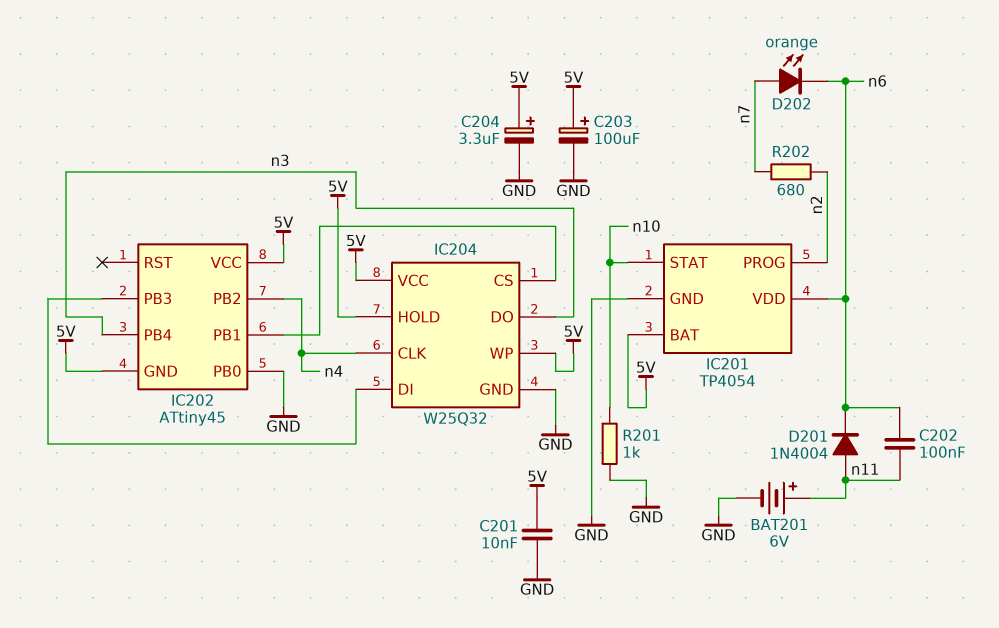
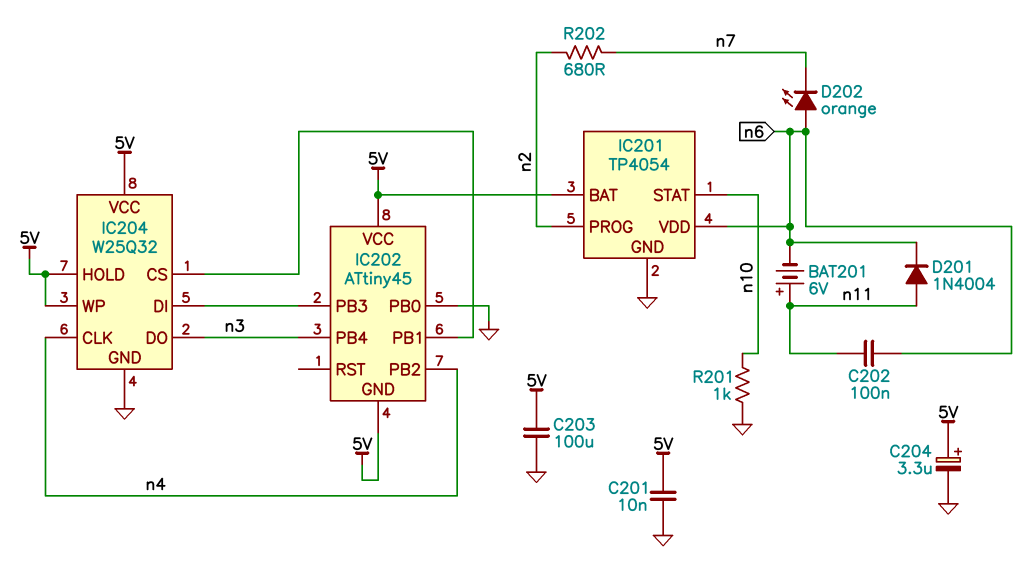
BAT201: 6V (plus n11, minus GND) -> 6V (plus n11, minus n6)
C203: 100uF (plus 5V, minus GND) -> 100uF (5V, GND)
D202: LED orange (A n7, K n6) -> LED orange (A n6, K n7)

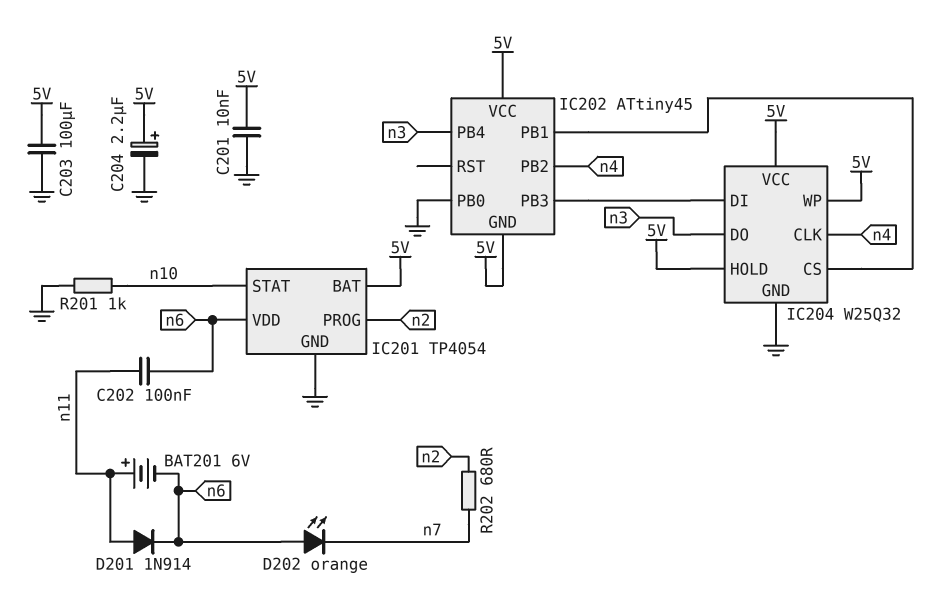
C204: 3.3uF (plus 5V, minus GND) -> 2.2uF (plus 5V, minus GND)
D201: diode 1N4004 (A n11, K n6) -> diode 1N914 (A n11, K n6)

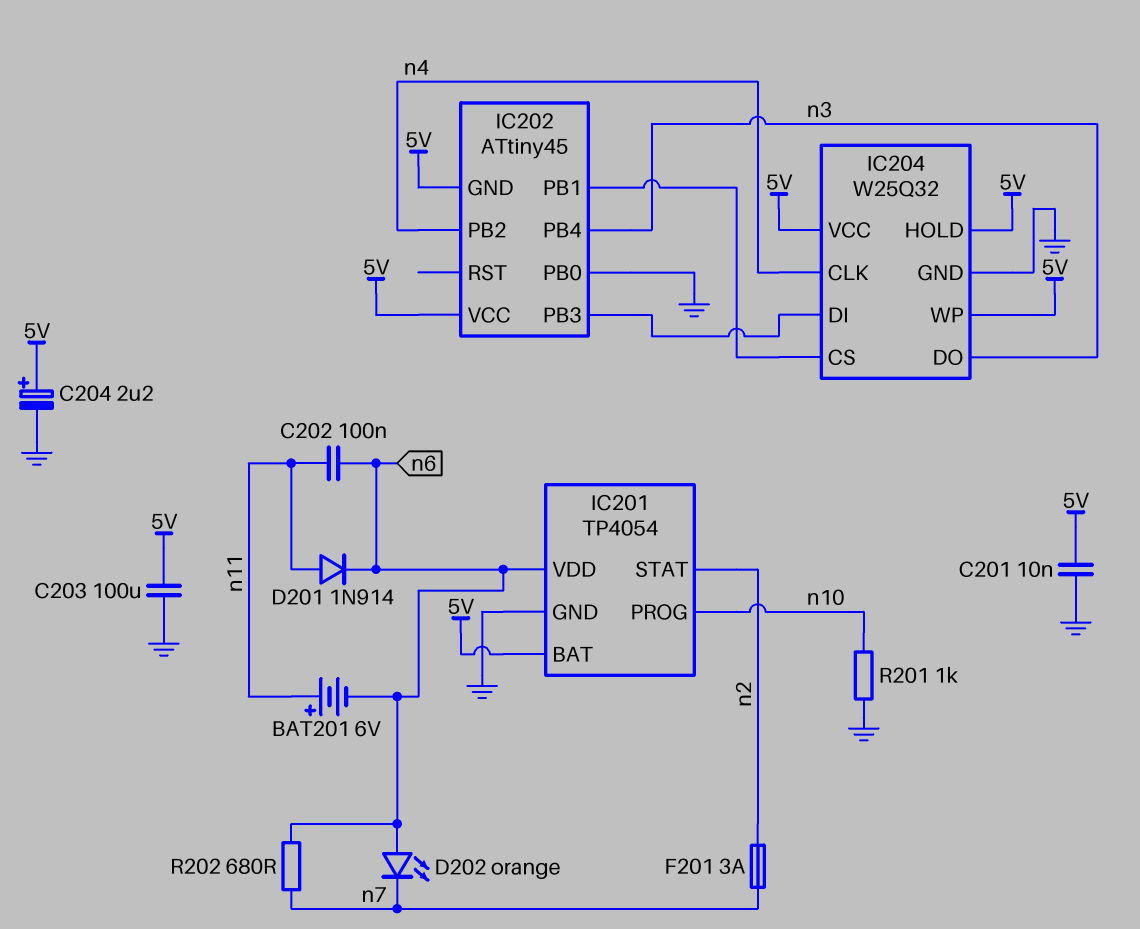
F201: none -> 3A (n2, n7)
IC201 pin PROG: n2 -> n10
IC201 pin STAT: n10 -> n2
R202: 680 (n2, n7) -> 680 (n6, n7)

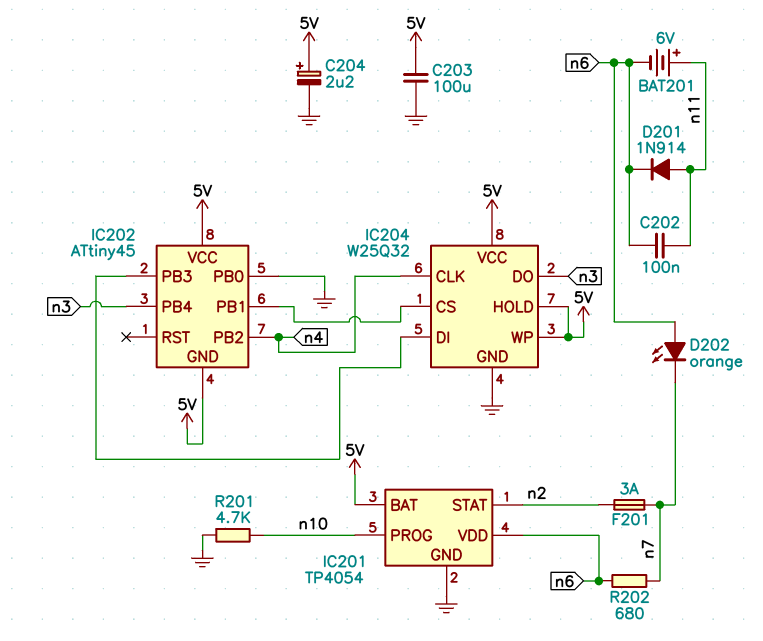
C201: 10nF (5V, GND) -> none
R201: 1k (GND, n10) -> 4.7k (GND, n10)

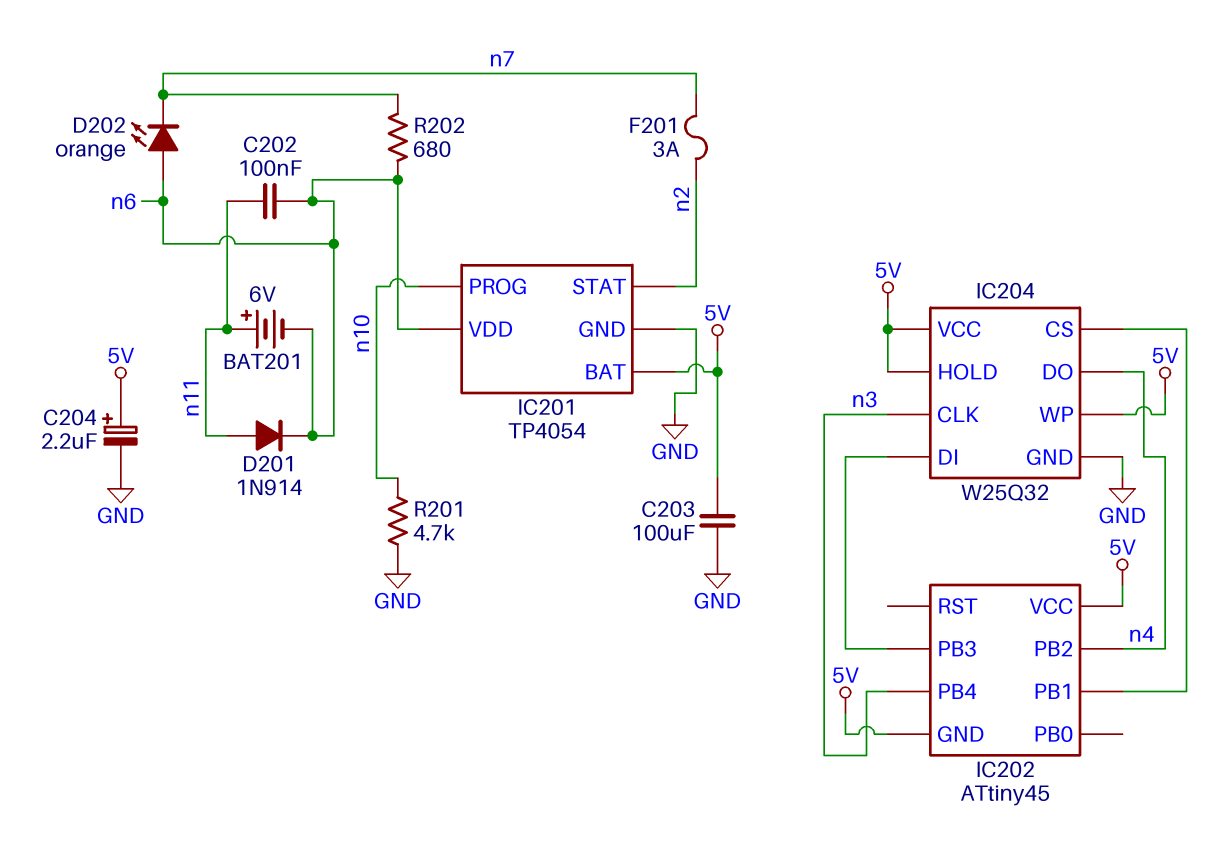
IC202 pin PB0: GND -> none
IC204 pin CLK: n4 -> n3
IC204 pin DO: n3 -> n4

